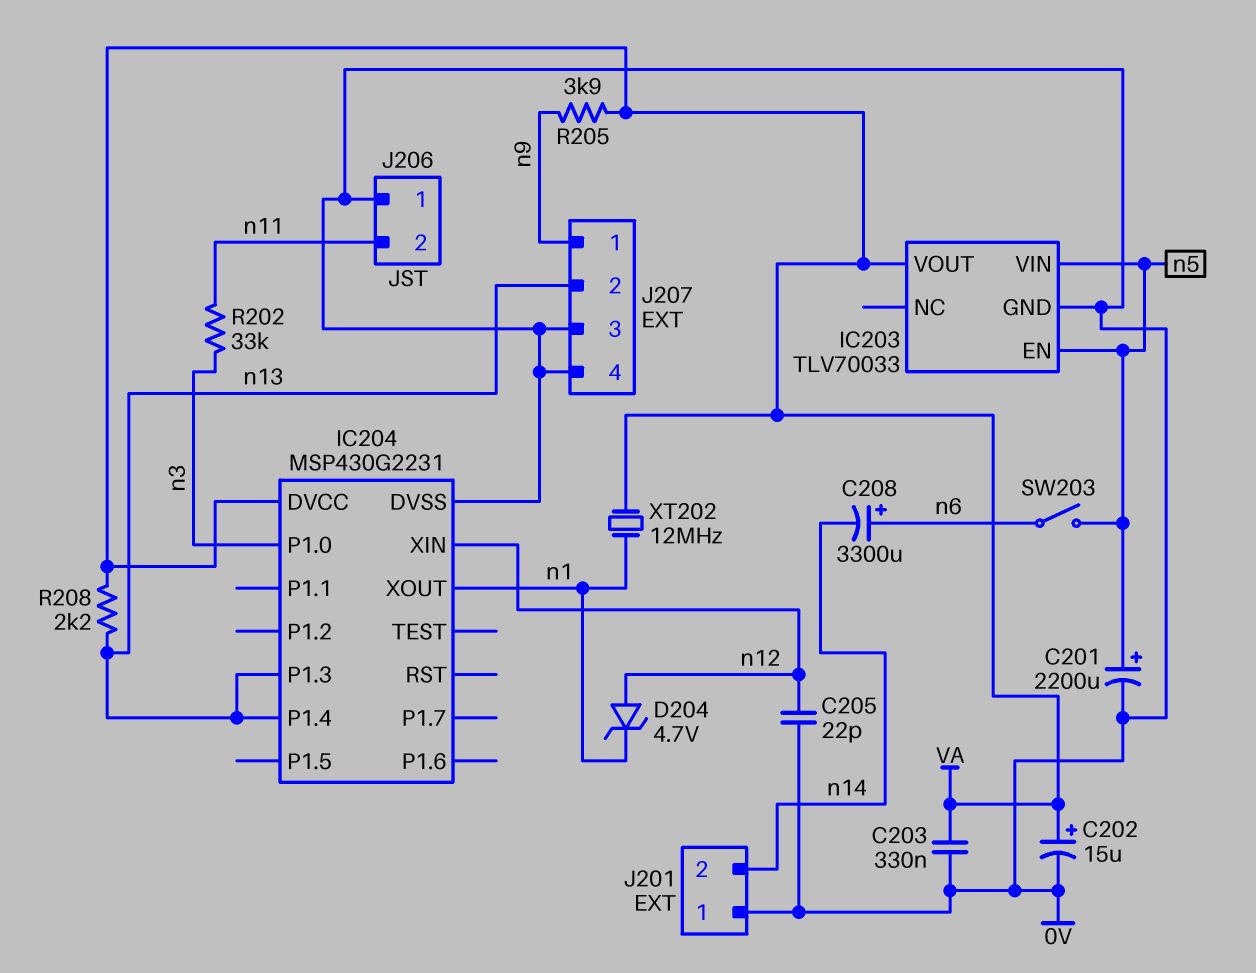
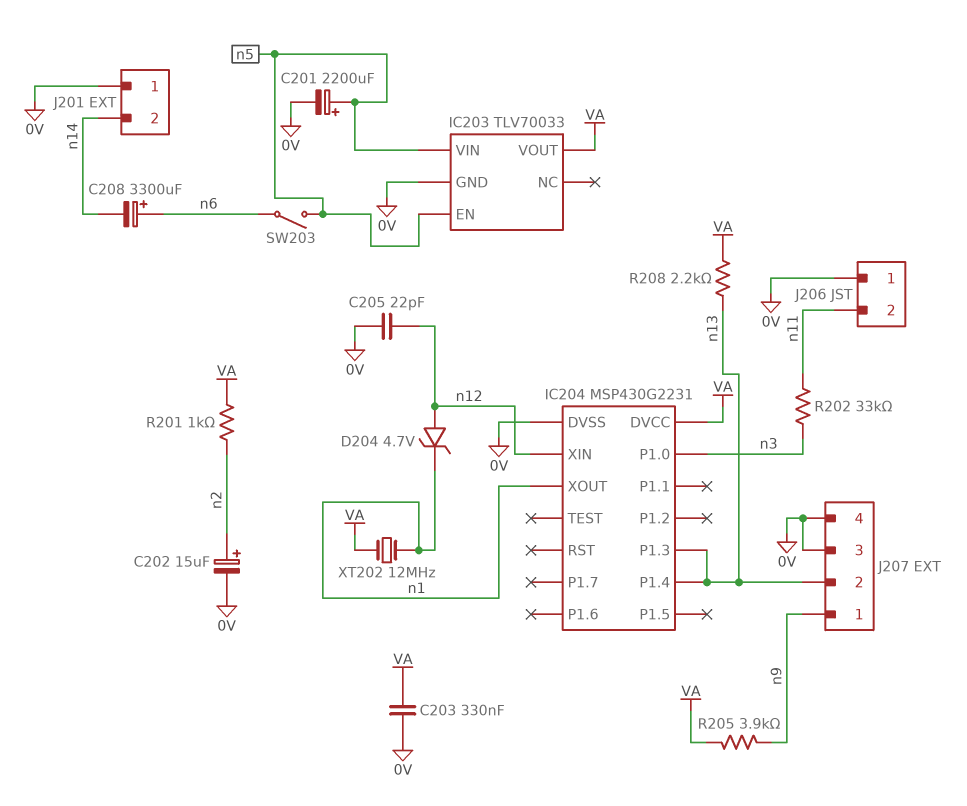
C202: 15uF (plus VA, minus 0V) -> 15uF (plus n2, minus 0V)
R201: none -> 1k (VA, n2)

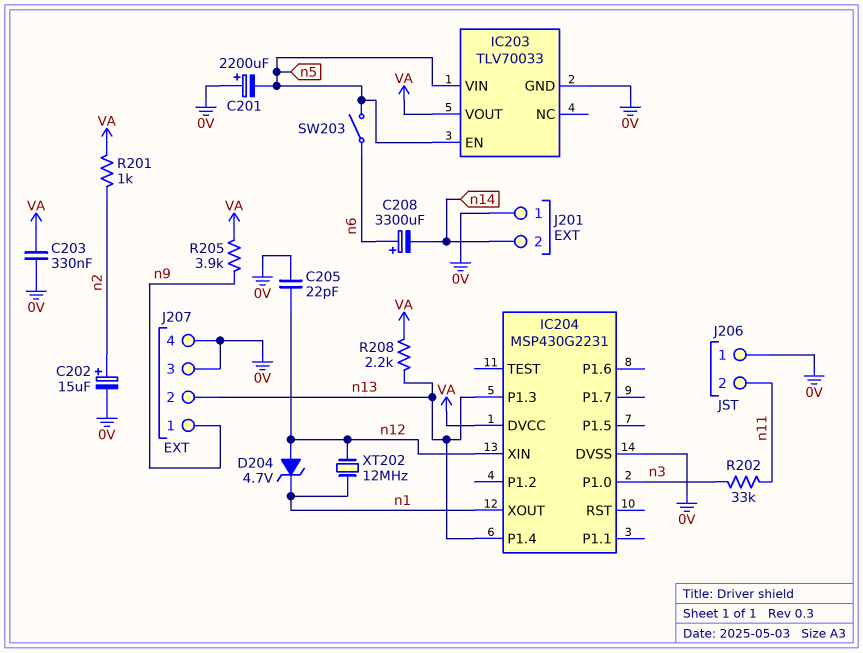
C201: 2200uF (plus n5, minus 0V) -> 2200uF (plus 0V, minus n5)
XT202: 12MHz (VA, n1) -> 12MHz (n1, n12)

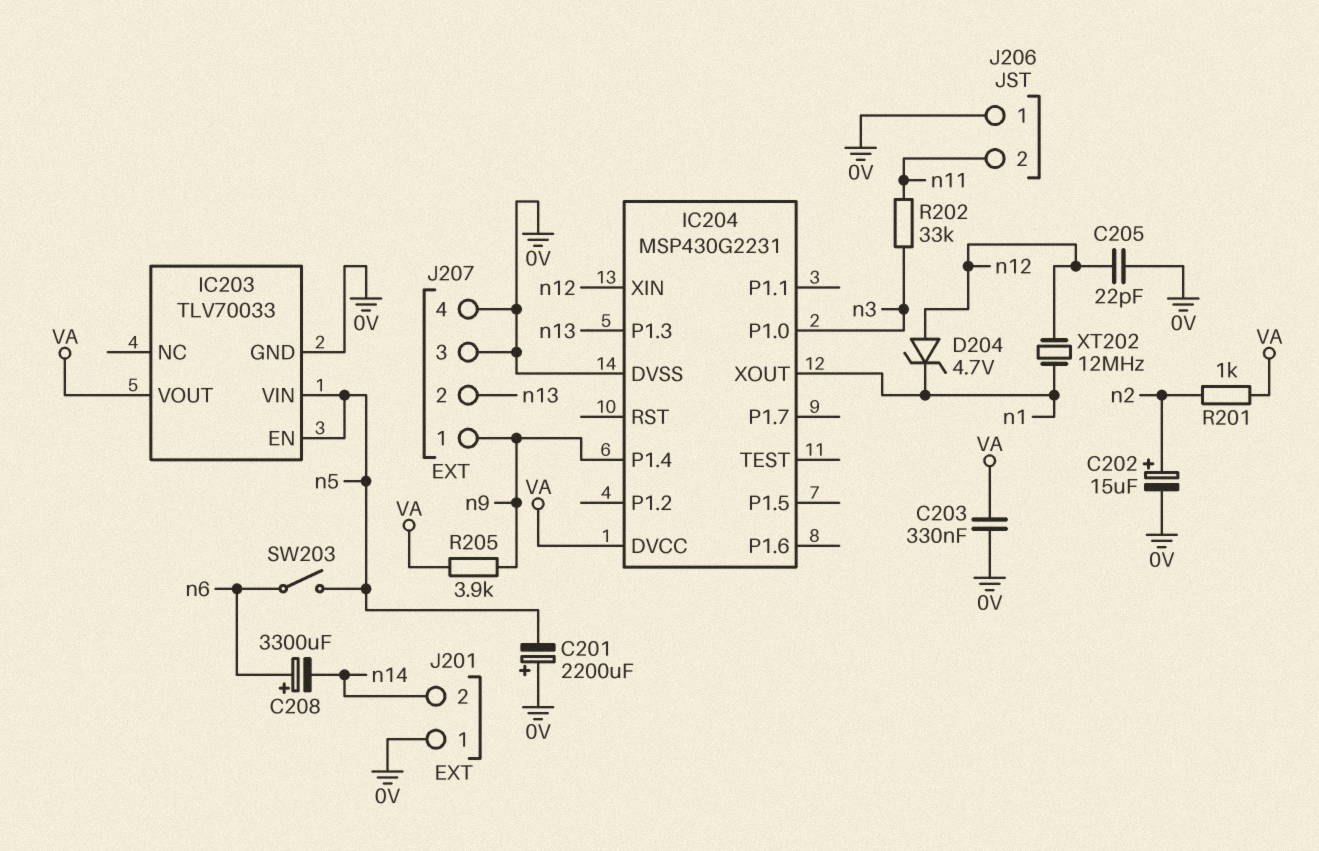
IC204 pin P1.4: n13 -> n9
R208: 2.2k (VA, n13) -> none

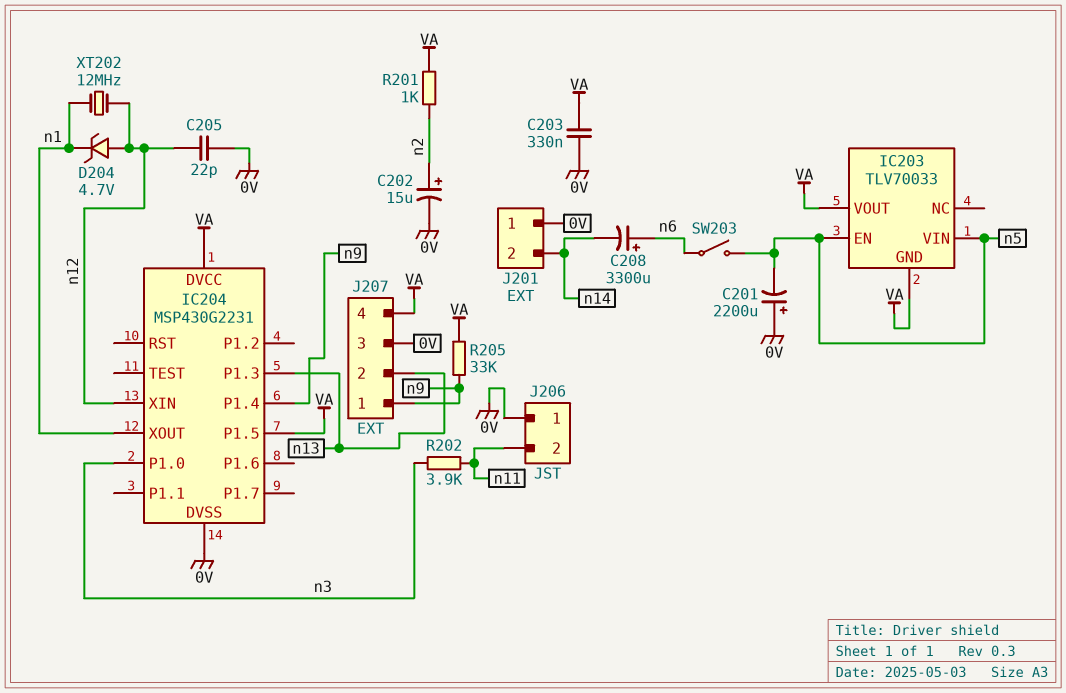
IC203 pin GND: 0V -> VA
IC204 pin P1.5: none -> VA
J207 pin 4: 0V -> VA
R202: 33k (n3, n11) -> 3.9k (n3, n11)
R205: 3.9k (VA, n9) -> 33k (VA, n9)

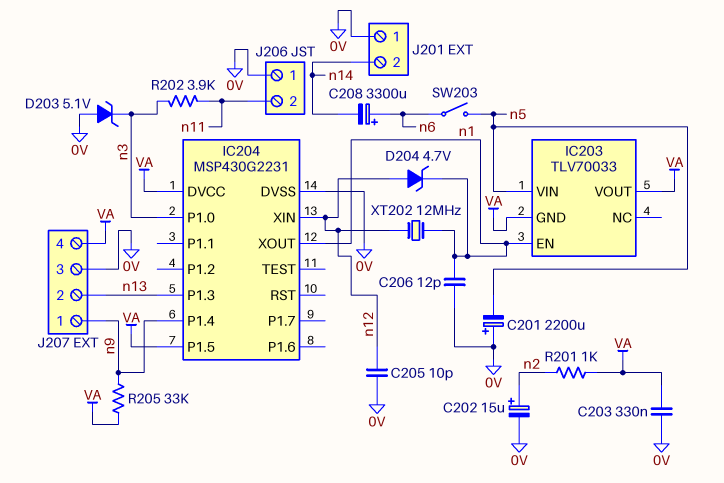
C205: 22pF (0V, n12) -> 10pF (0V, n12)
C206: none -> 12pF (0V, n1)
D203: none -> zener 5.1V (A 0V, K n3)
IC203 pin EN: n5 -> n1

